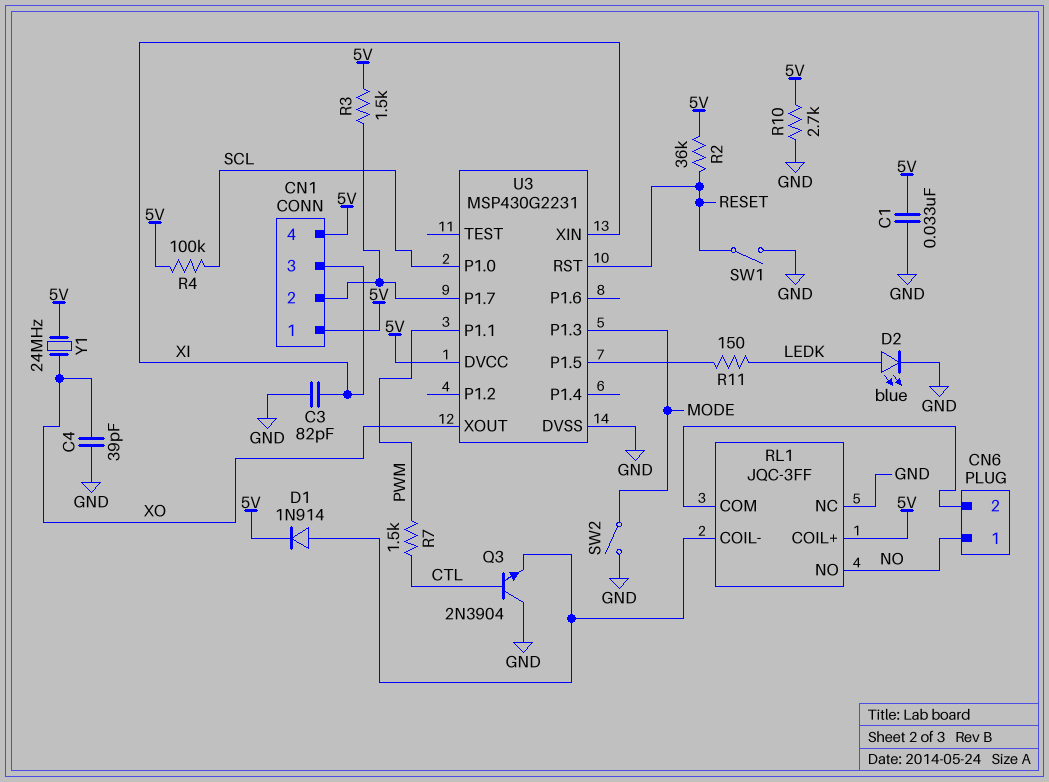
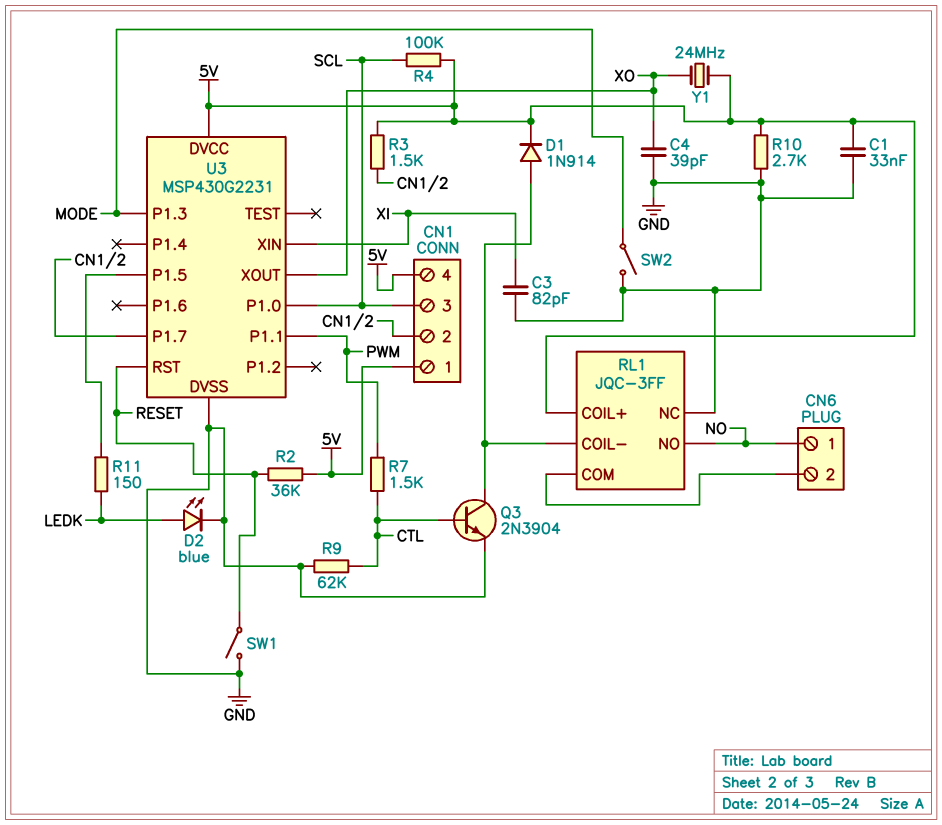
CN1 pin 3: XI -> SCL
Q3: NPN 2N3904 (B CTL, C GND, E RL1/COIL-) -> NPN 2N3904 (B CTL, C RL1/COIL-, E GND)
R9: none -> 62k (CTL, GND)

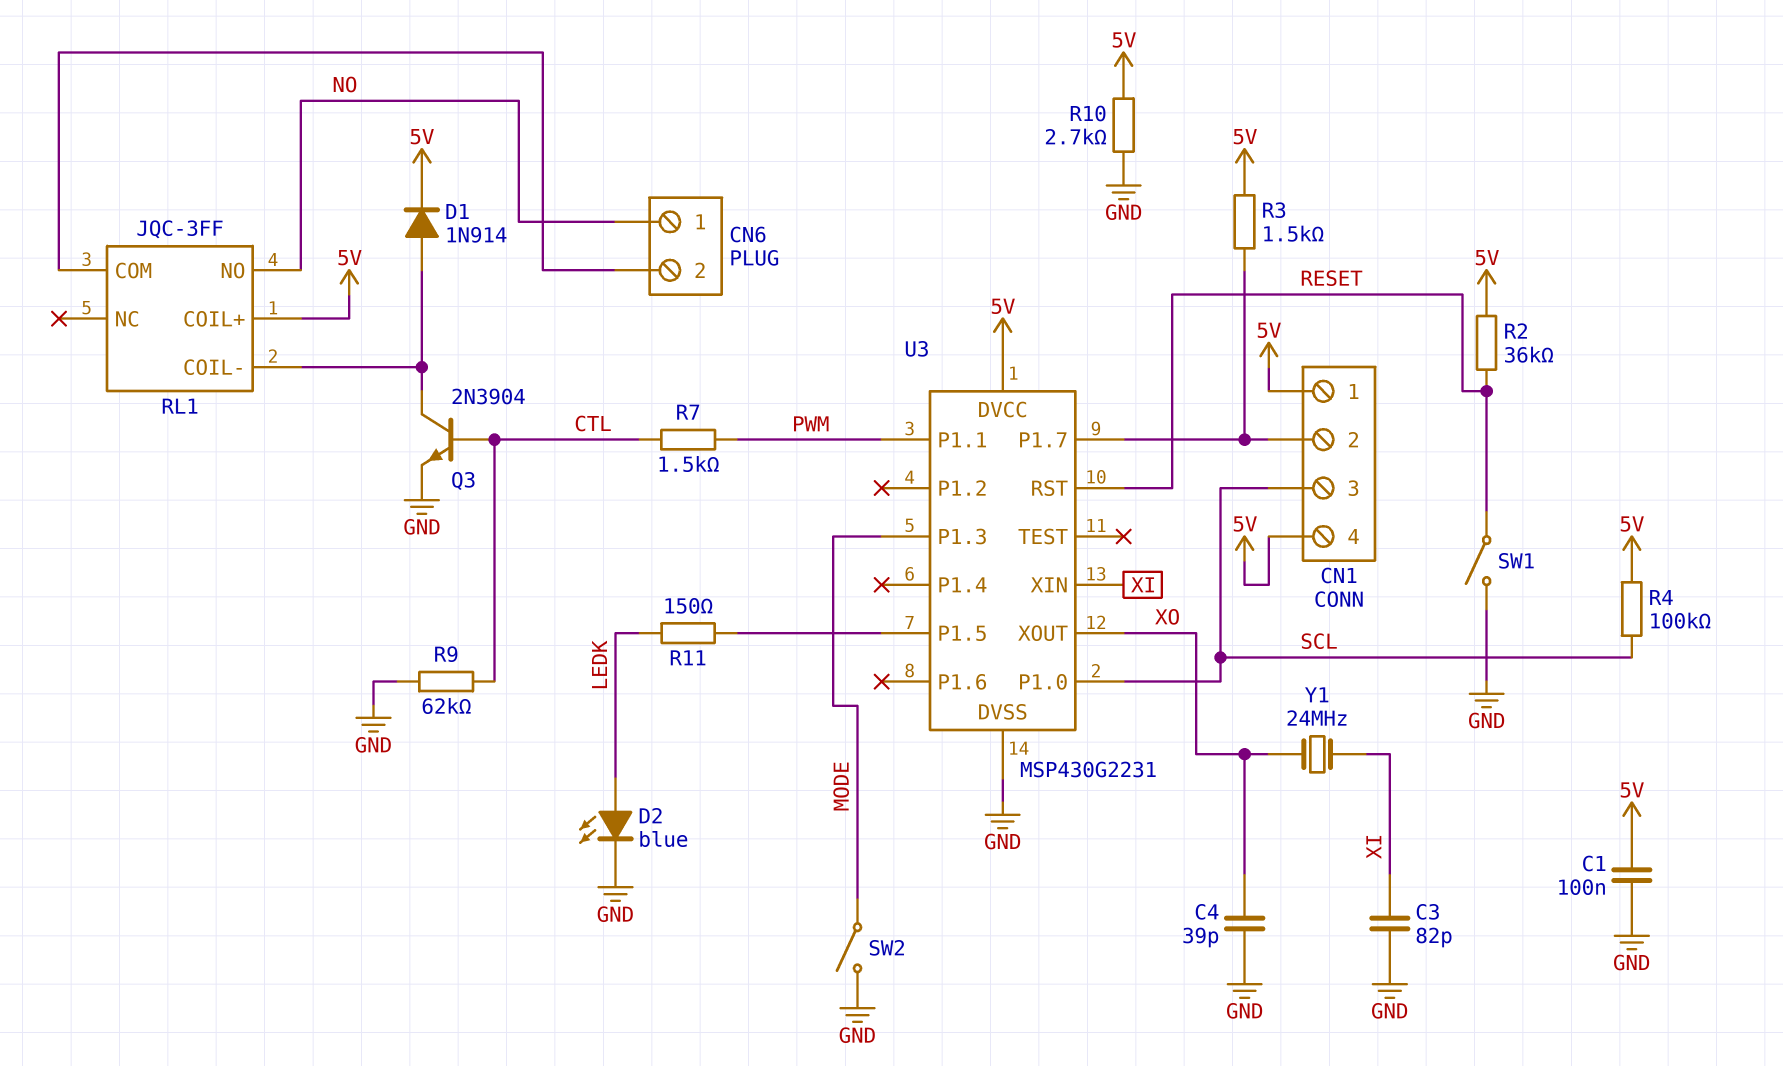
C1: 33nF (5V, GND) -> 100nF (5V, GND)
RL1 pin NC: GND -> none
Y1: 24MHz (5V, XO) -> 24MHz (XI, XO)

